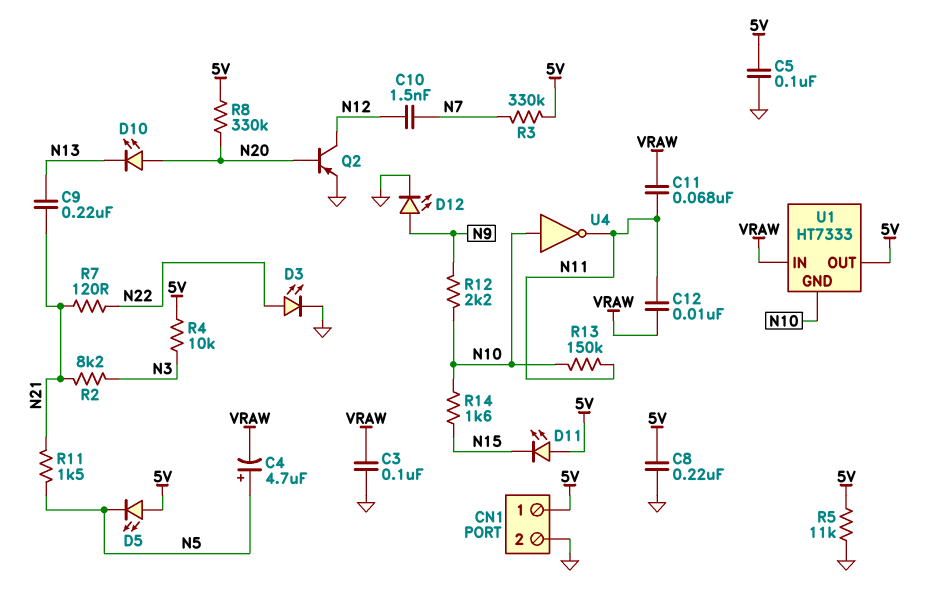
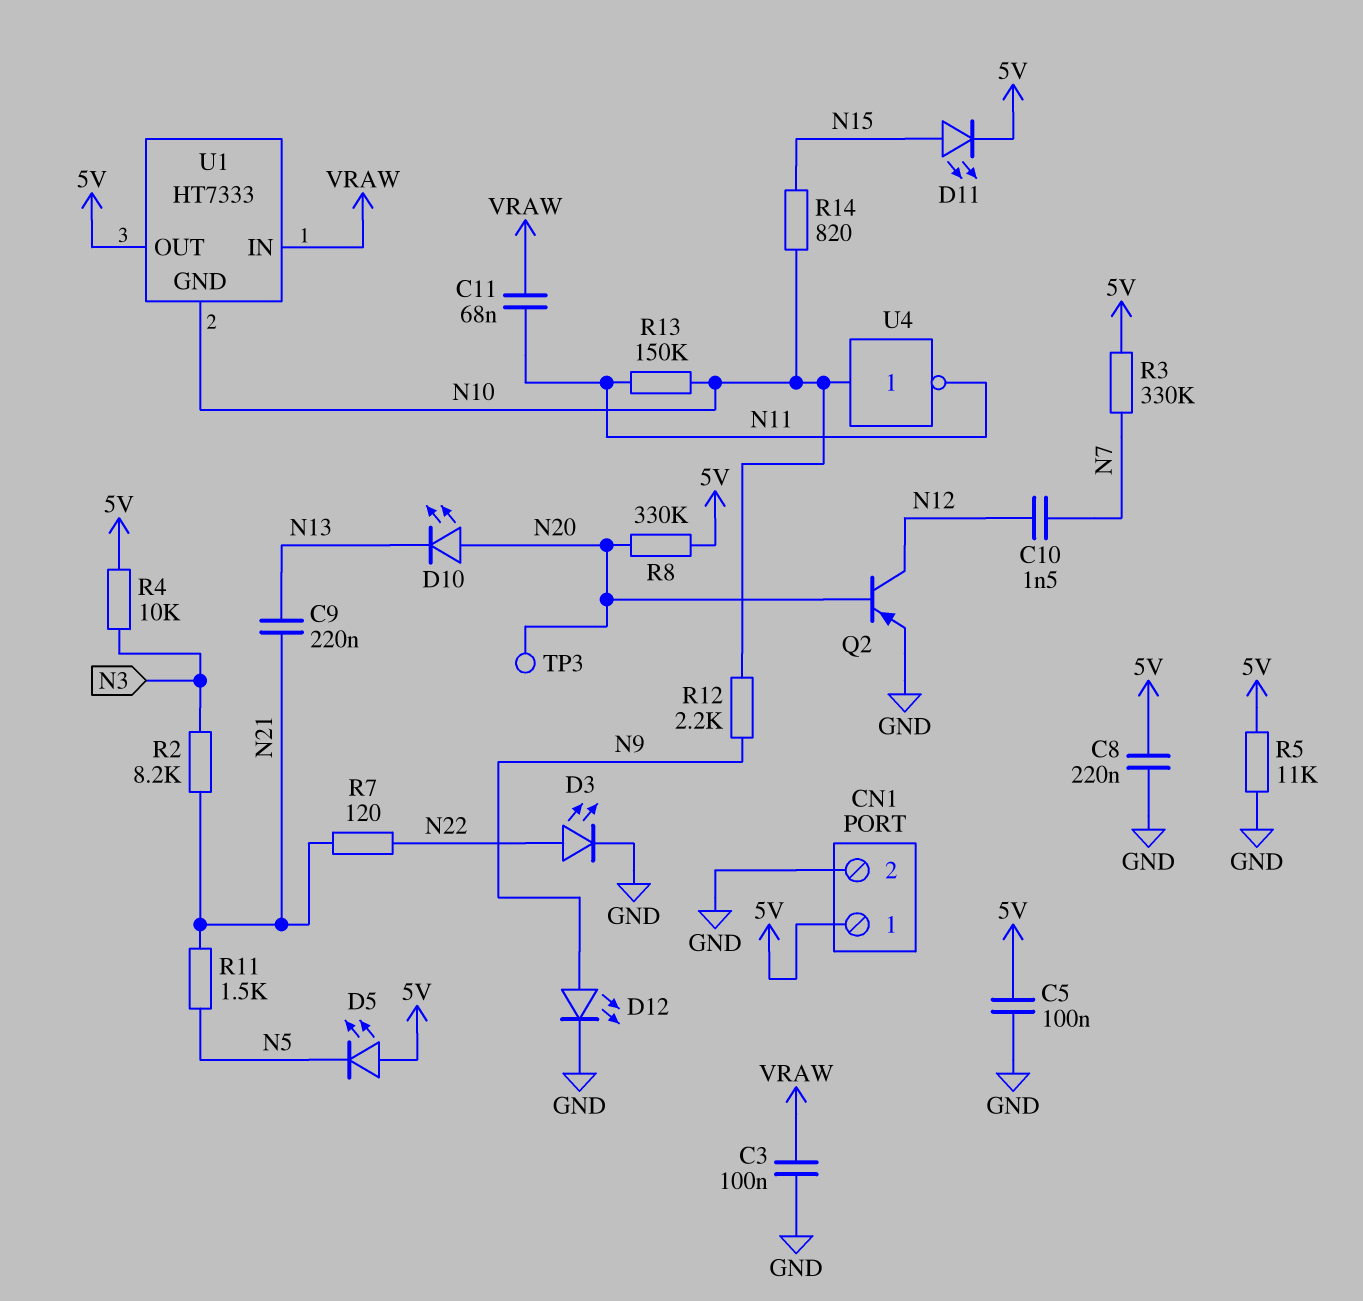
C4: 4.7uF (plus N5, minus VRAW) -> none
C12: 10nF (N11, VRAW) -> none
D11: LED (A 5V, K N15) -> LED (A N15, K 5V)
R14: 1.6k (N10, N15) -> 820 (N10, N15)
TP3: none -> test point (N20)

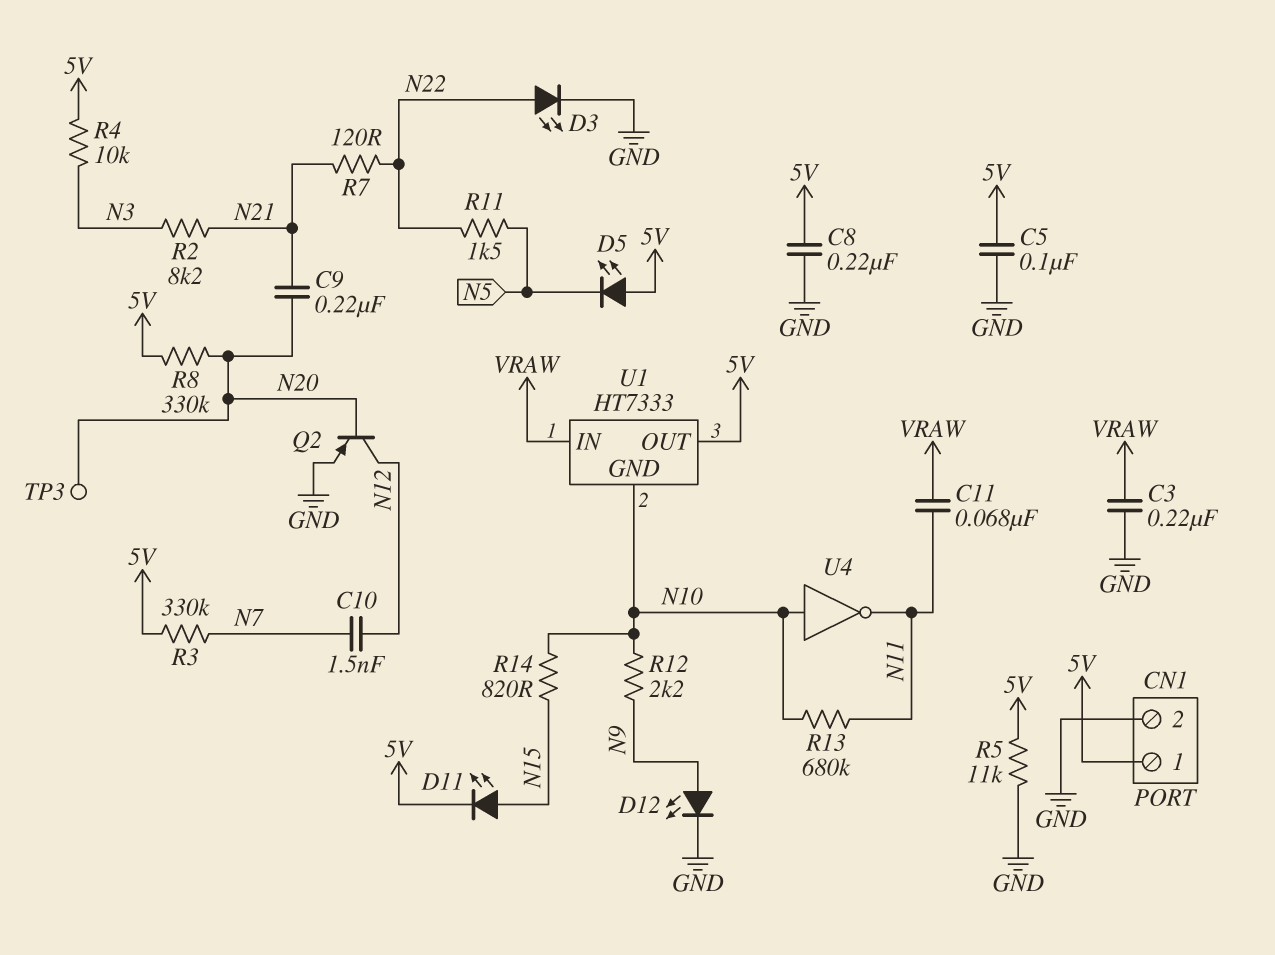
C3: 100nF (GND, VRAW) -> 220nF (GND, VRAW)
C9: 220nF (N13, N21) -> 220nF (N20, N21)
D10: LED (A N20, K N13) -> none
R11: 1.5k (N5, N21) -> 1.5k (N5, N22)
R13: 150k (N10, N11) -> 680k (N10, N11)

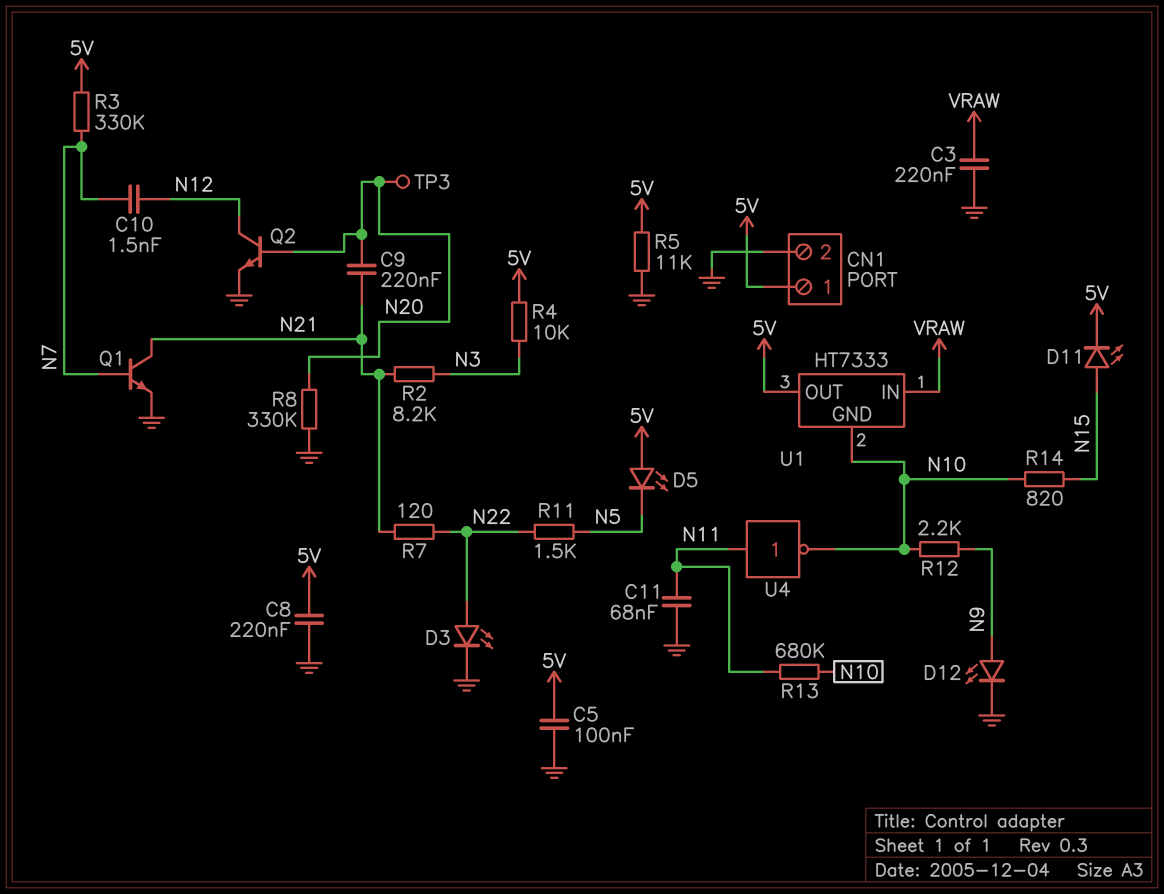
C11: 68nF (N11, VRAW) -> 68nF (GND, N11)
Q1: none -> NPN (B N7, C N21, E GND)
Q2: PNP (B N20, C N12, E GND) -> NPN (B N20, C N12, E GND)
R8: 330k (5V, N20) -> 330k (GND, N20)
U4: NOT (in N10, out N11) -> NOT (in N11, out N10)

